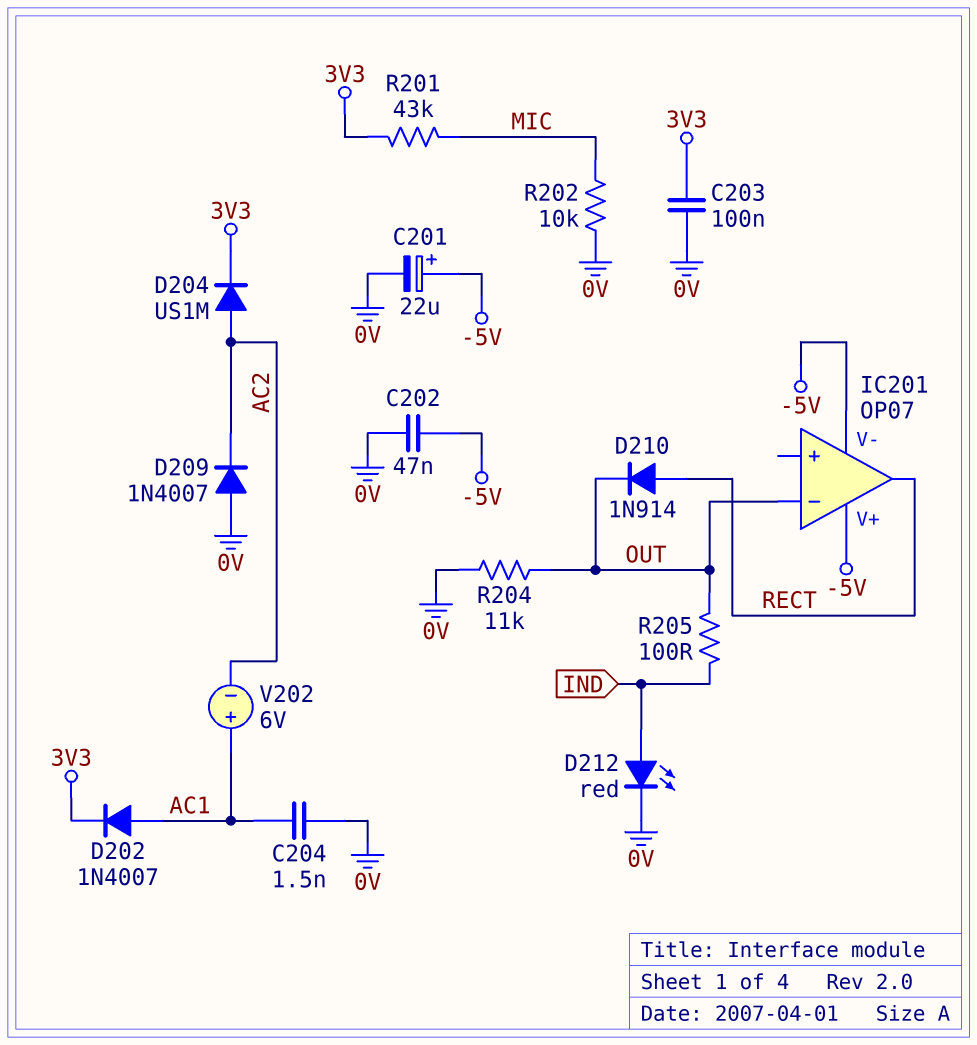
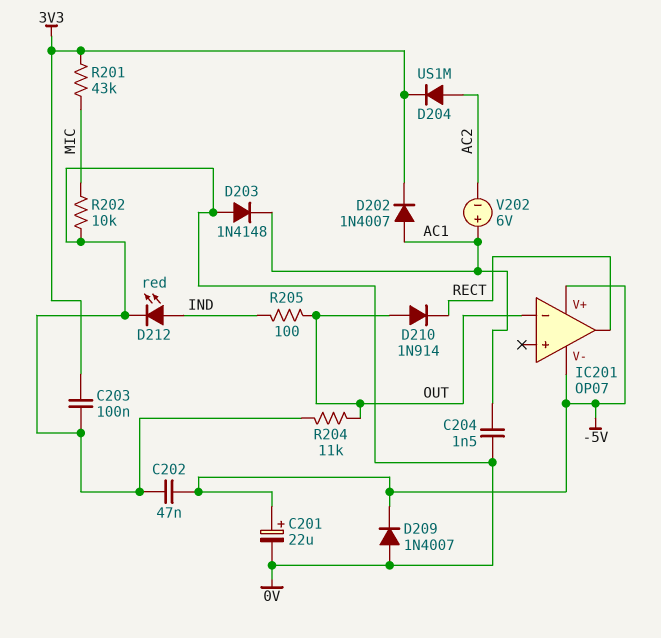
D203: none -> diode 1N4148 (A 0V, K AC1)
D209: diode 1N4007 (A 0V, K AC2) -> diode 1N4007 (A 0V, K -5V)
D210: diode 1N914 (A RECT, K OUT) -> diode 1N914 (A OUT, K RECT)

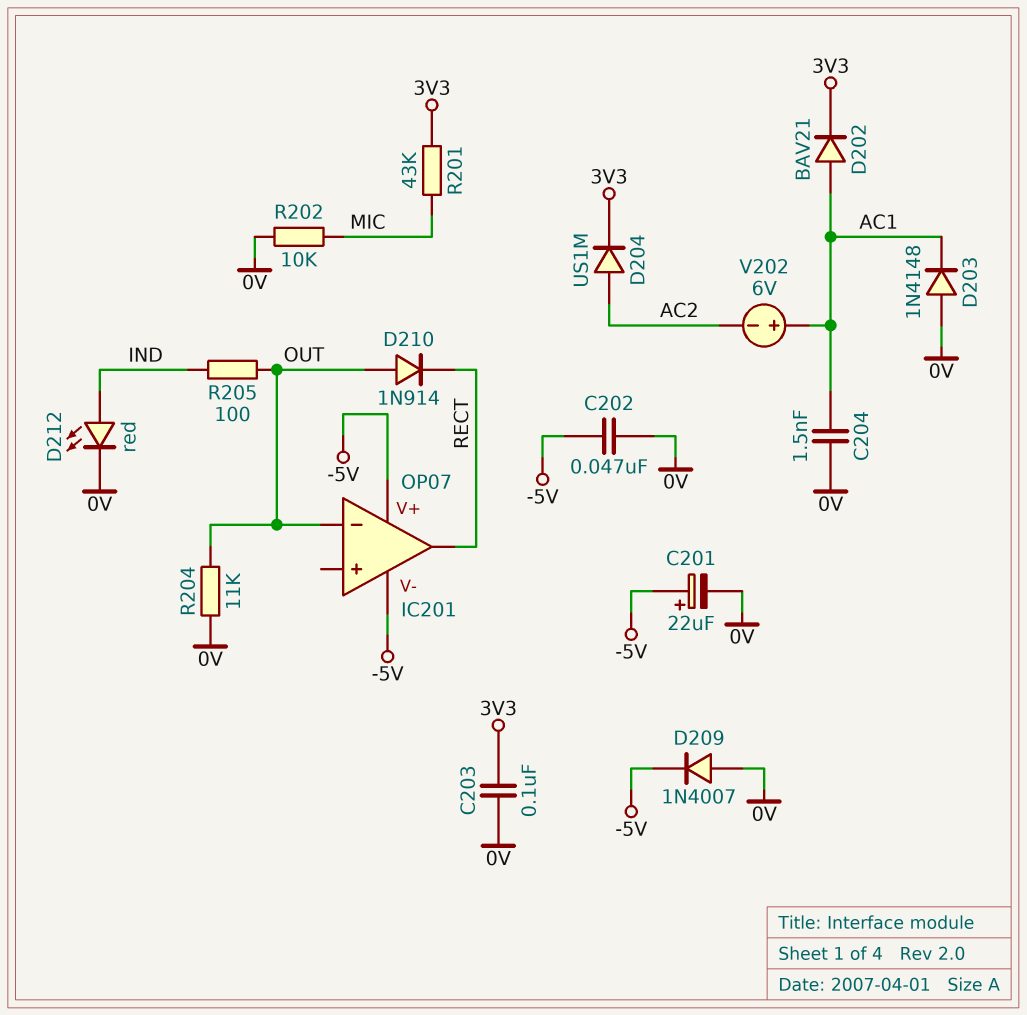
D202: diode 1N4007 (A AC1, K 3V3) -> diode BAV21 (A AC1, K 3V3)

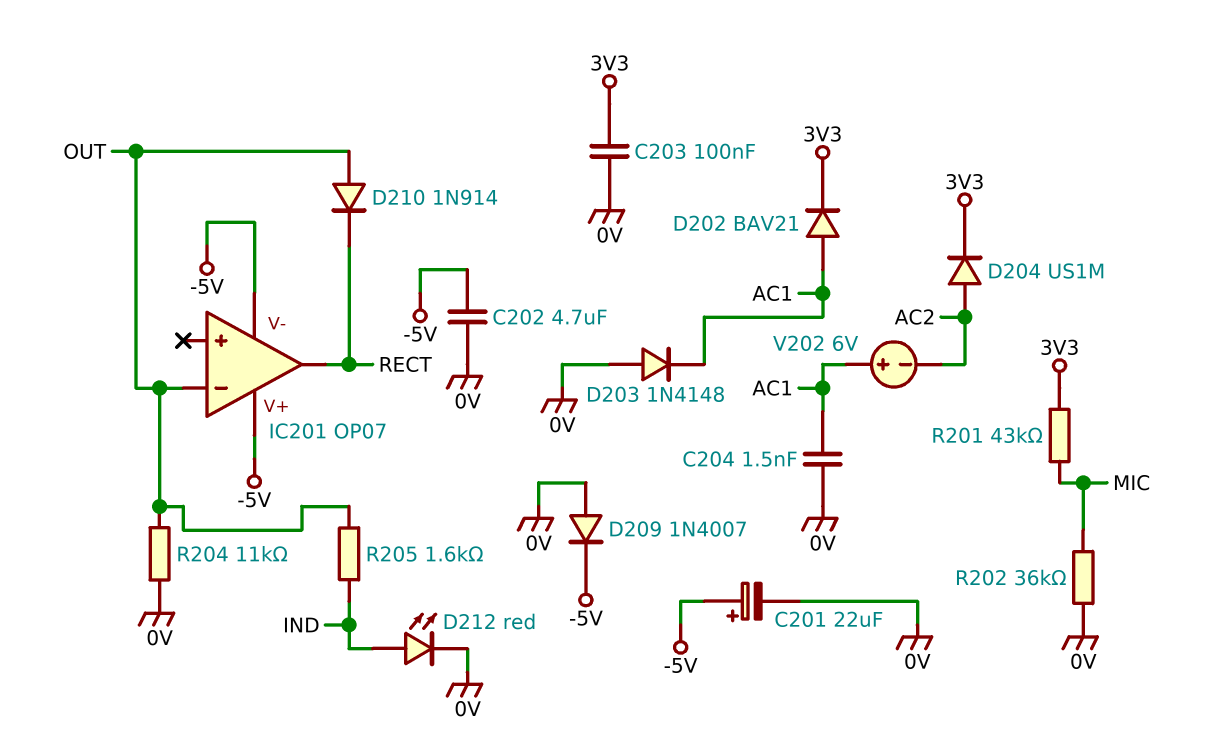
C202: 47nF (-5V, 0V) -> 4.7uF (-5V, 0V)
R202: 10k (0V, MIC) -> 36k (0V, MIC)
R205: 100 (IND, OUT) -> 1.6k (IND, OUT)

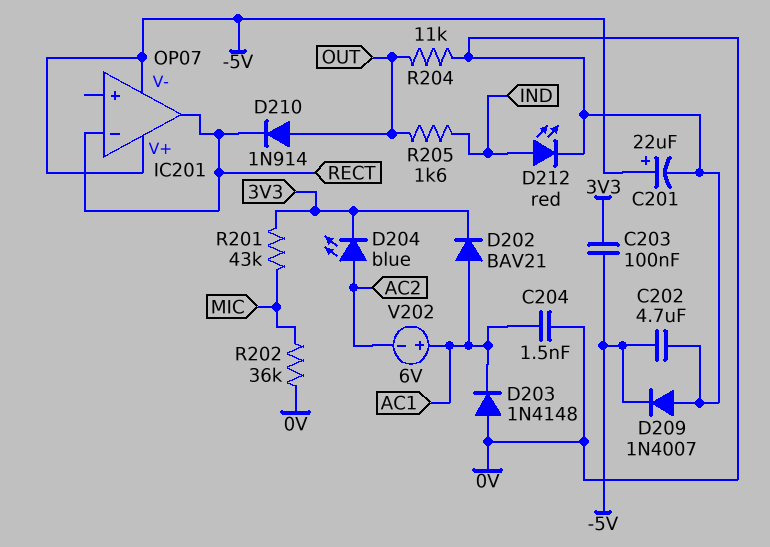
C203: 100nF (0V, 3V3) -> 100nF (-5V, 3V3)
D204: diode US1M (A AC2, K 3V3) -> LED blue (A AC2, K 3V3)
IC201 pin in-: OUT -> RECT

